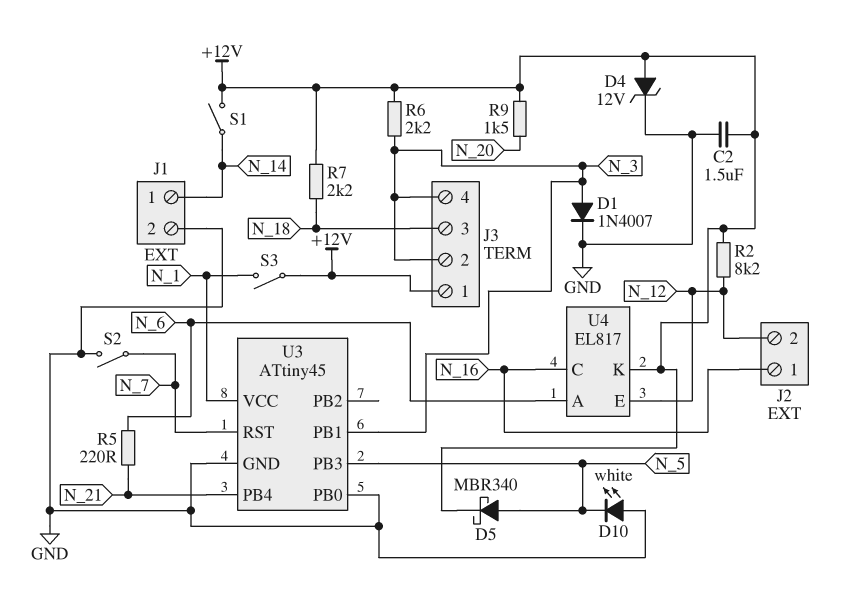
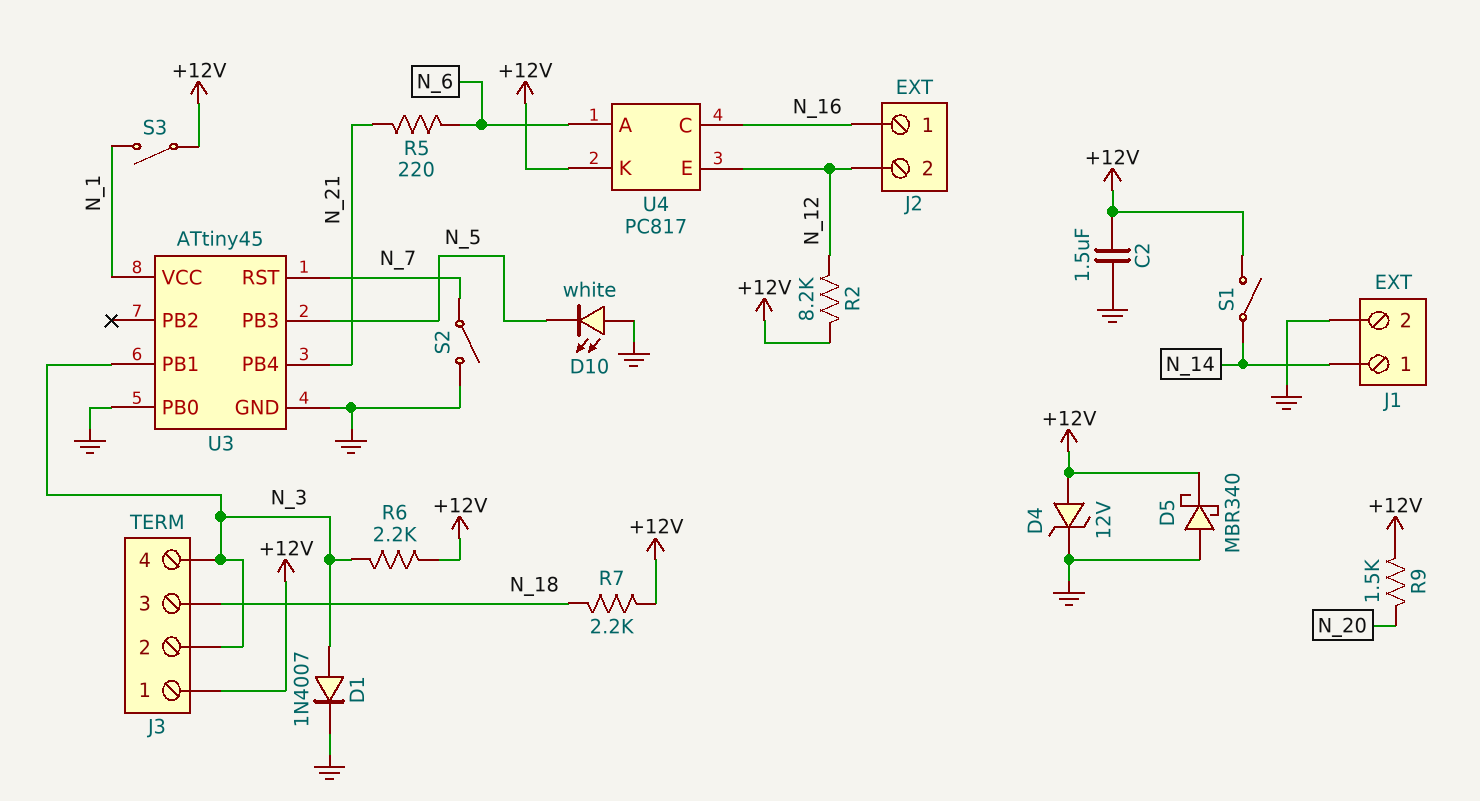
D5: schottky MBR340 (A N_5, K +12V) -> schottky MBR340 (A GND, K +12V)
U4: EL817 -> PC817

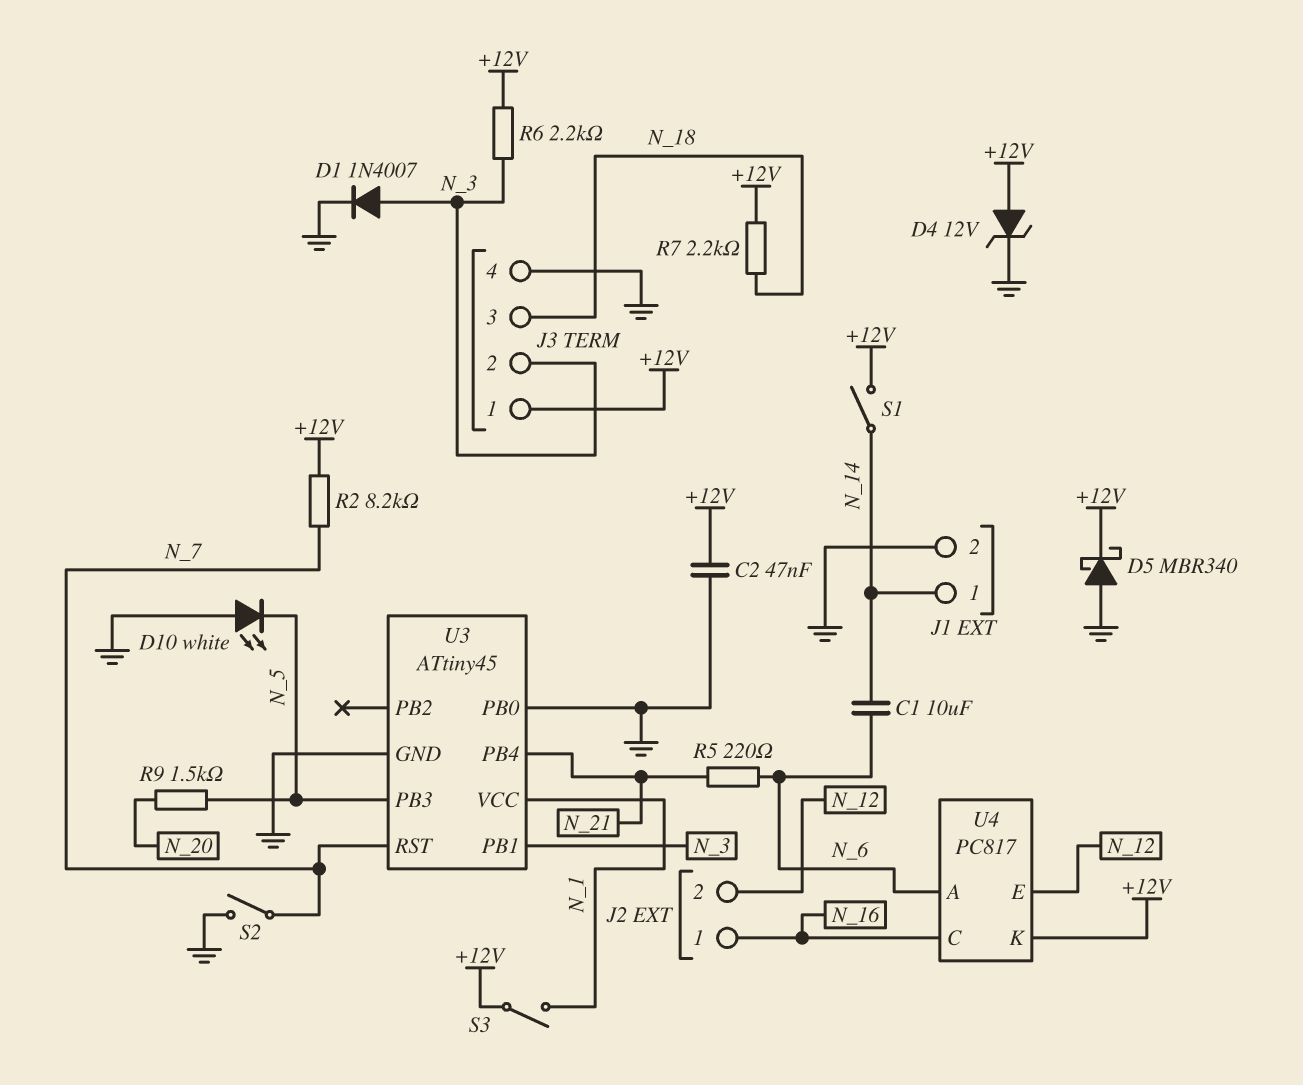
C1: none -> 10uF (N_6, N_14)
C2: 1.5uF (+12V, GND) -> 47nF (+12V, GND)
J3 pin 4: N_3 -> GND
R2: 8.2k (+12V, N_12) -> 8.2k (+12V, N_7)
R9: 1.5k (+12V, N_20) -> 1.5k (N_5, N_20)

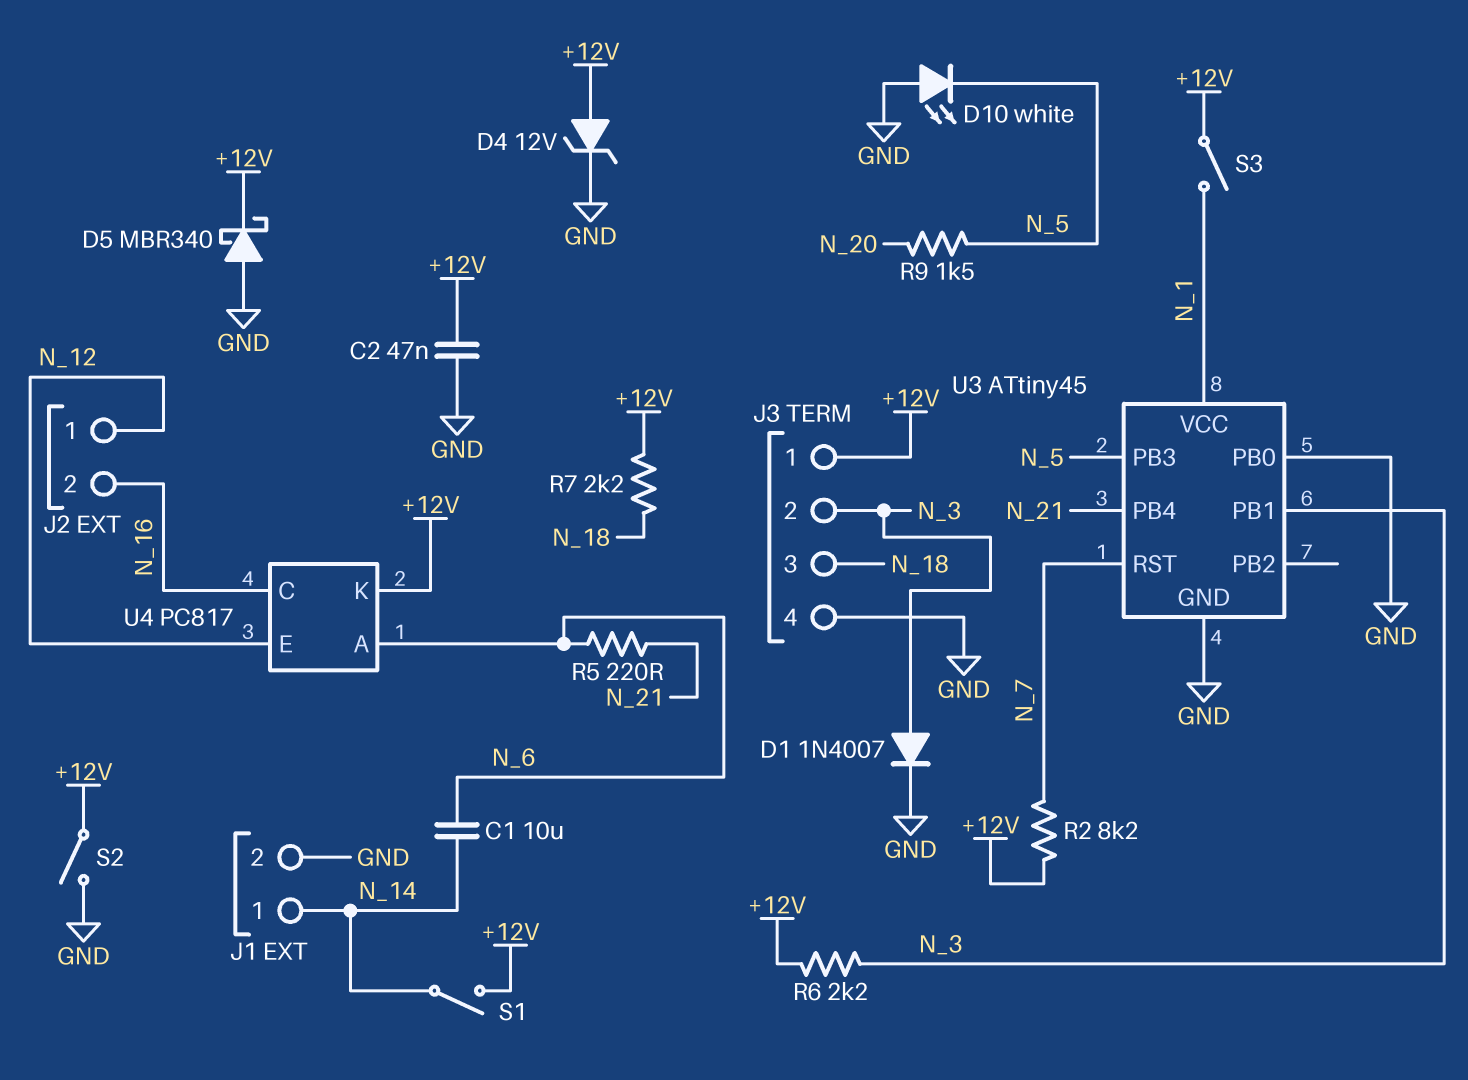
J2 pin 1: N_16 -> N_12
J2 pin 2: N_12 -> N_16
S2: switch (GND, N_7) -> switch (+12V, GND)

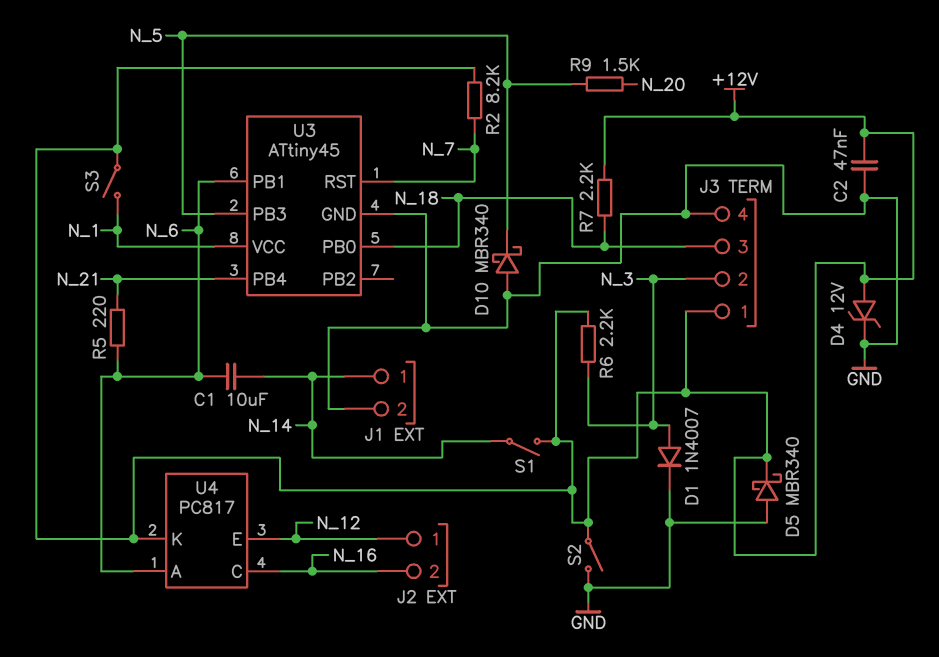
D10: LED white (A GND, K N_5) -> schottky MBR340 (A GND, K N_5)
U3 pin PB0: GND -> N_18
U3 pin PB1: N_3 -> N_6

